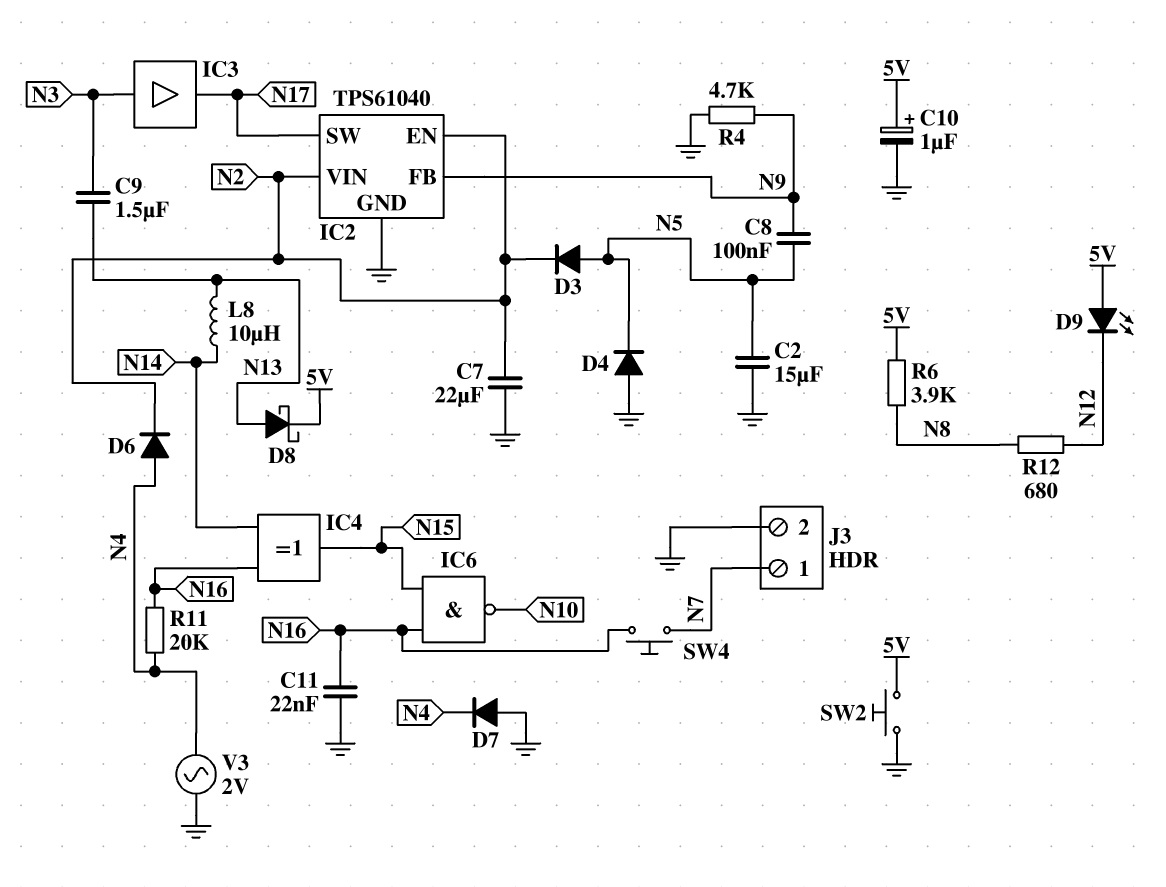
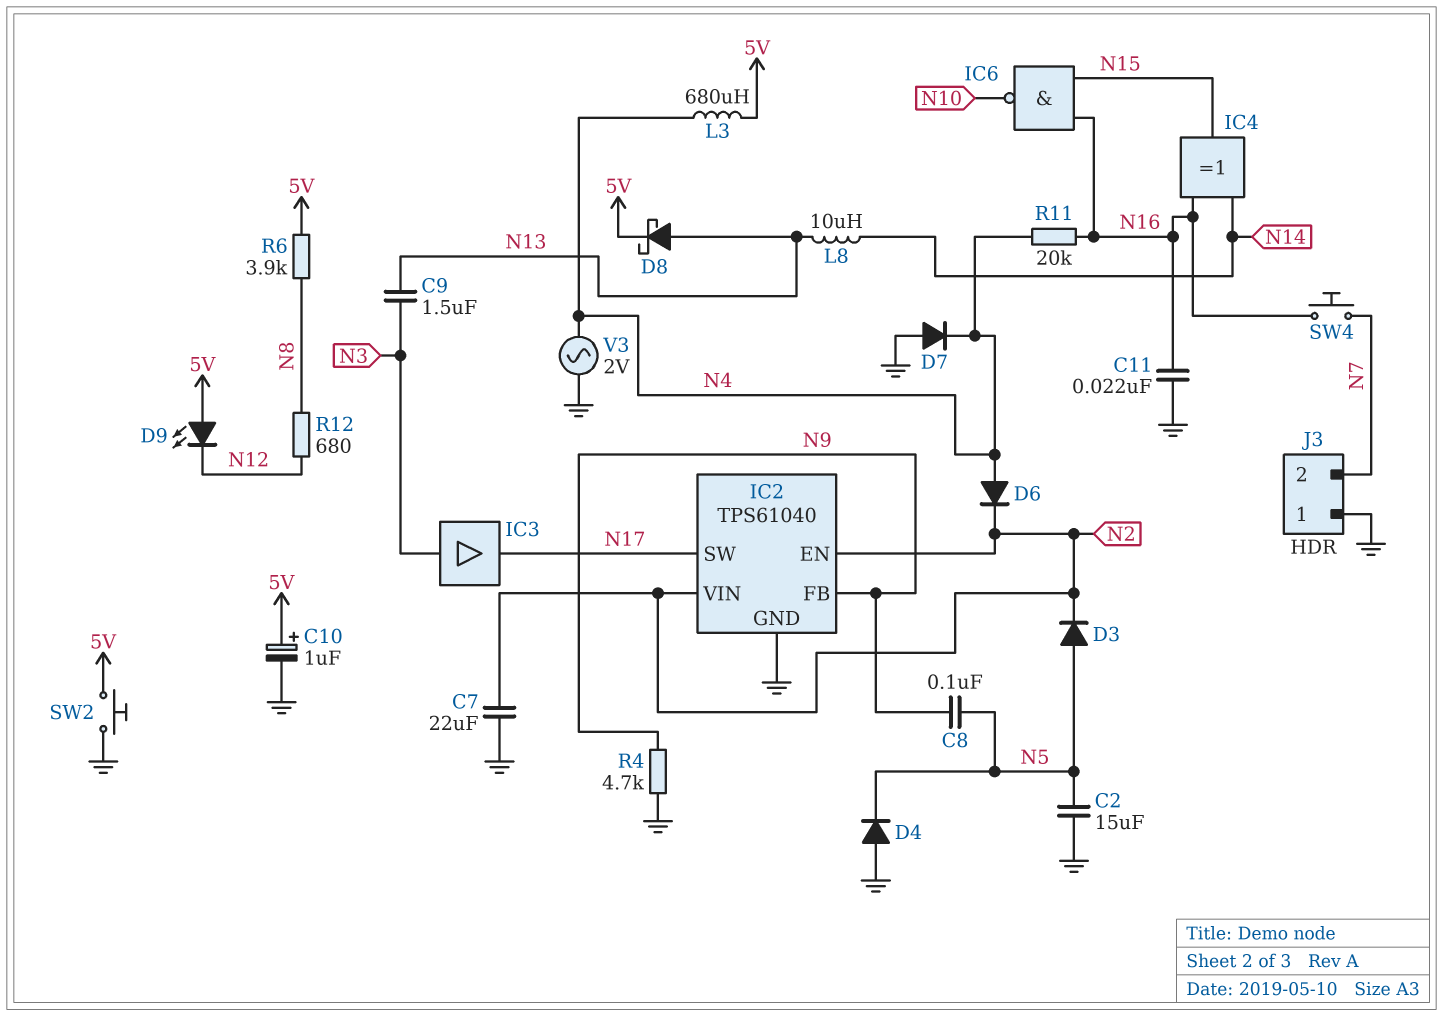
J3 pin 1: N7 -> GND
J3 pin 2: GND -> N7
L3: none -> 680uH (5V, N4)

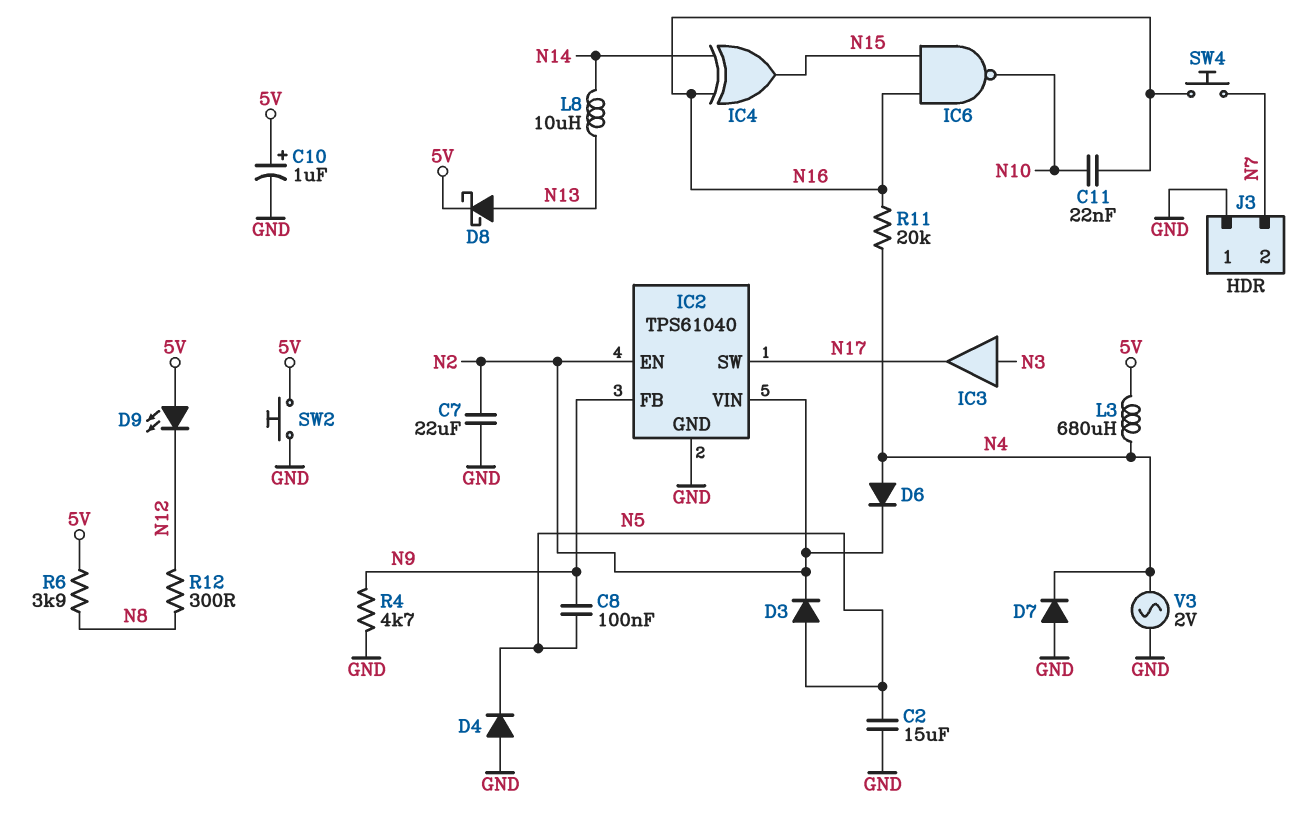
C9: 1.5uF (N3, N13) -> none
C11: 22nF (GND, N16) -> 22nF (N10, N16)
R12: 680 (N8, N12) -> 300 (N8, N12)

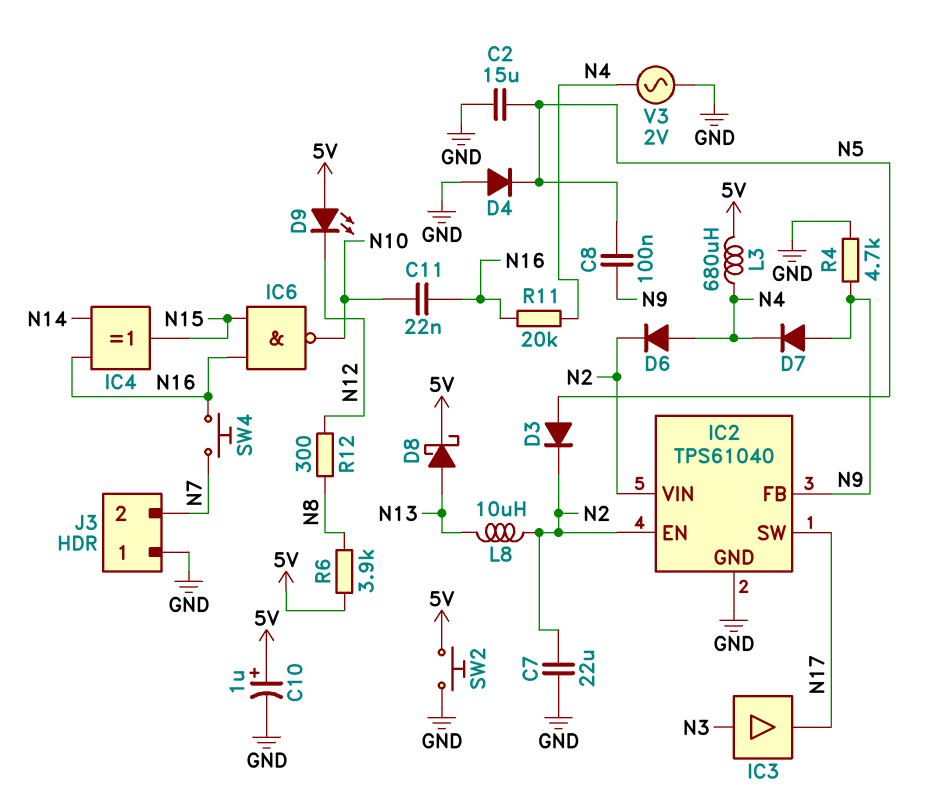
D7: diode (A GND, K N4) -> diode (A N9, K N4)
L8: 10uH (N13, N14) -> 10uH (N2, N13)

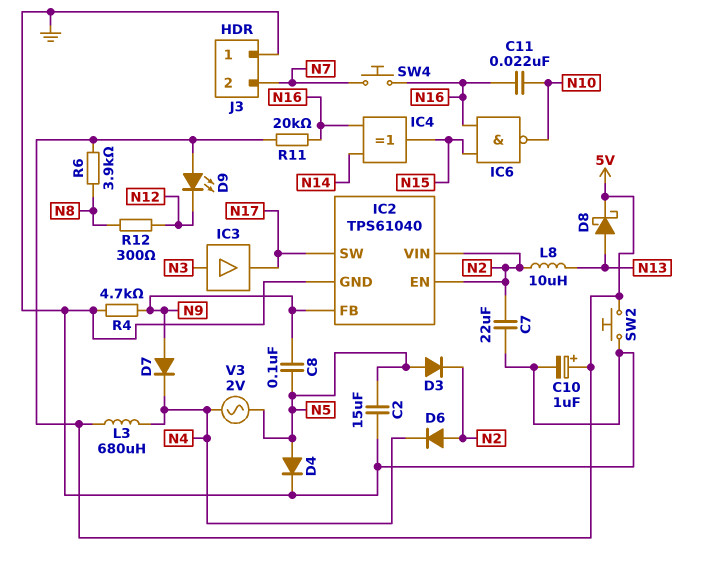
D4: diode (A GND, K N5) -> diode (A N5, K GND)
D6: diode (A N4, K N2) -> diode (A N2, K N4)
R11: 20k (N4, N16) -> 20k (5V, N16)
V3: AC 2V (GND, N4) -> AC 2V (N4, N5)

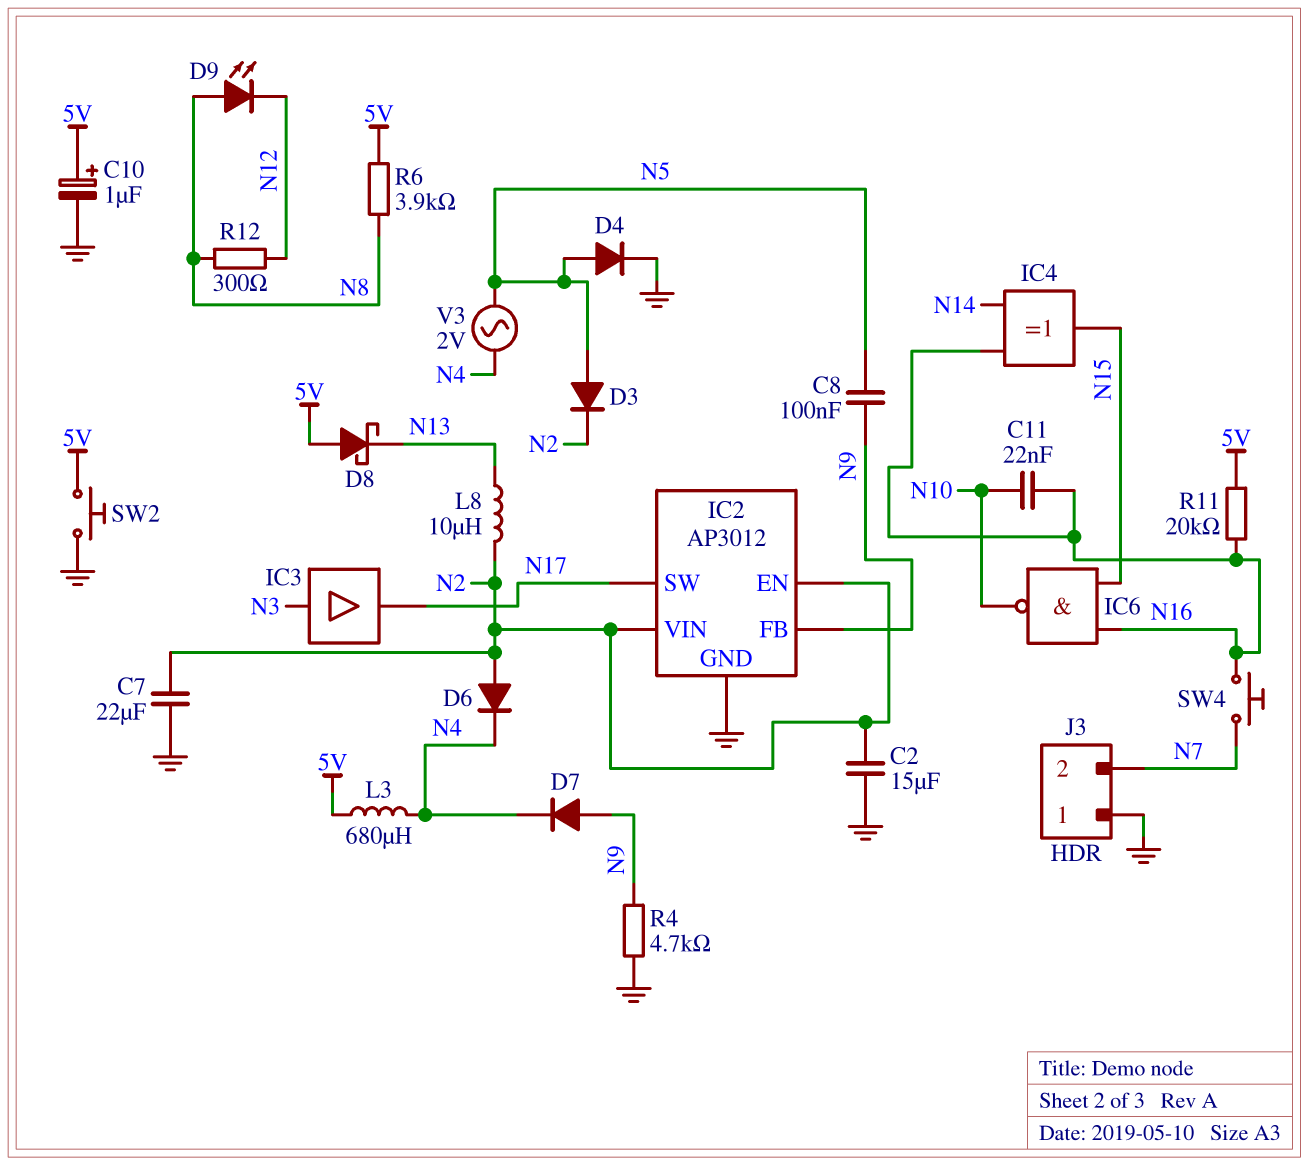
C2: 15uF (GND, N5) -> 15uF (GND, N2)
D8: schottky (A N13, K 5V) -> schottky (A 5V, K N13)
D9: LED (A 5V, K N12) -> LED (A N8, K N12)
IC2: TPS61040 -> AP3012

